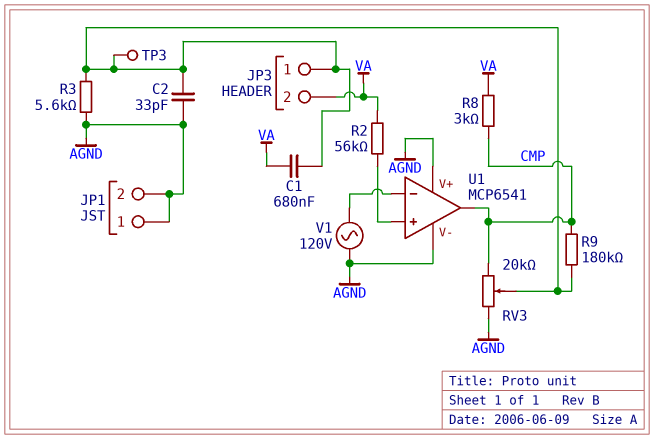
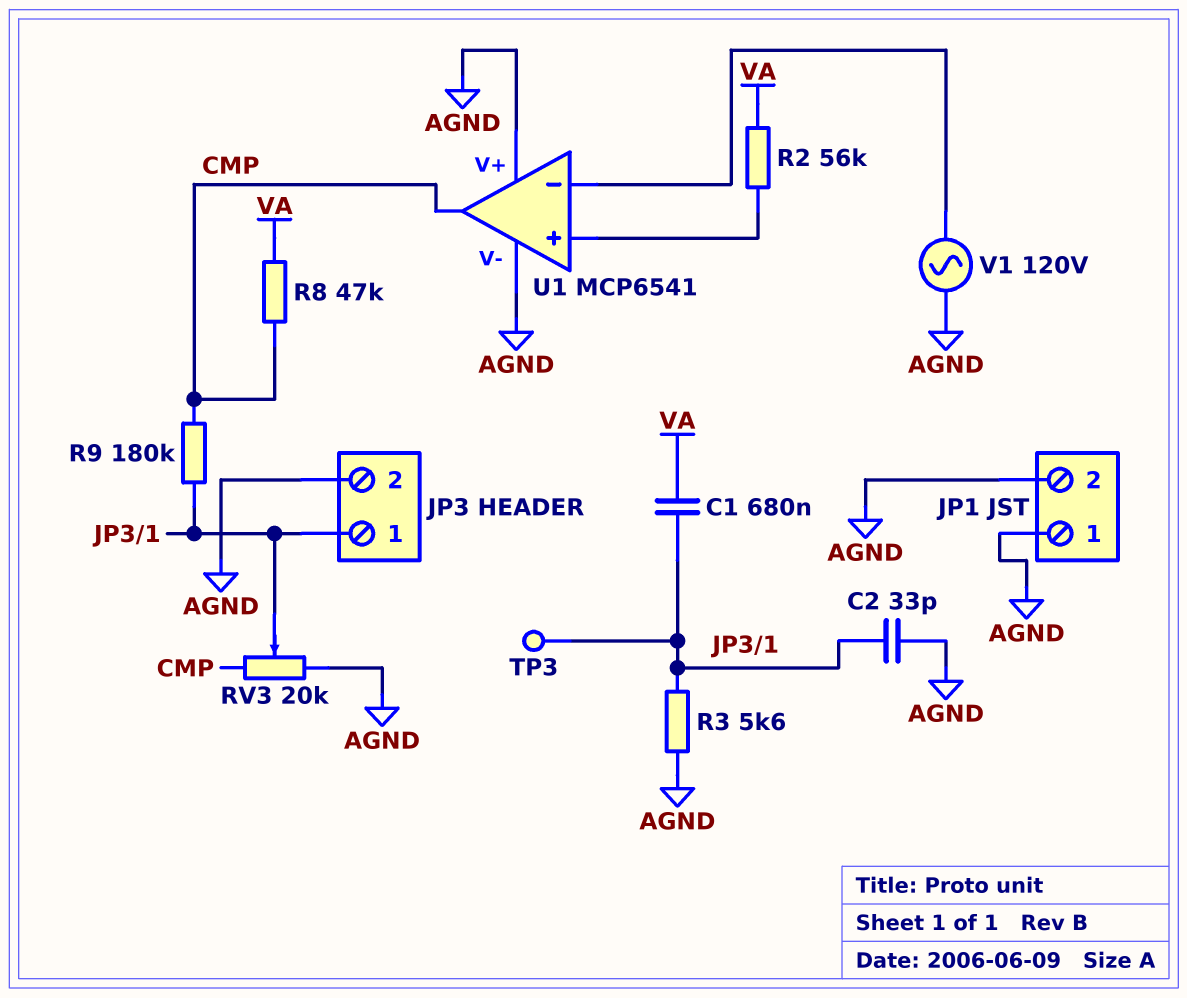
JP3 pin 2: VA -> AGND
R8: 3k (CMP, VA) -> 47k (CMP, VA)

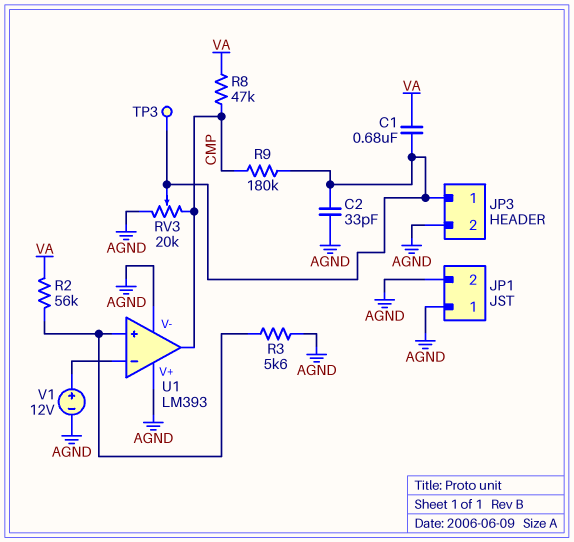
R3: 5.6k (AGND, JP3/1) -> 5.6k (AGND, U1/in+)
U1: MCP6541 -> LM393
V1: AC 120V (AGND, U1/in-) -> 12V (plus U1/in-, minus AGND)

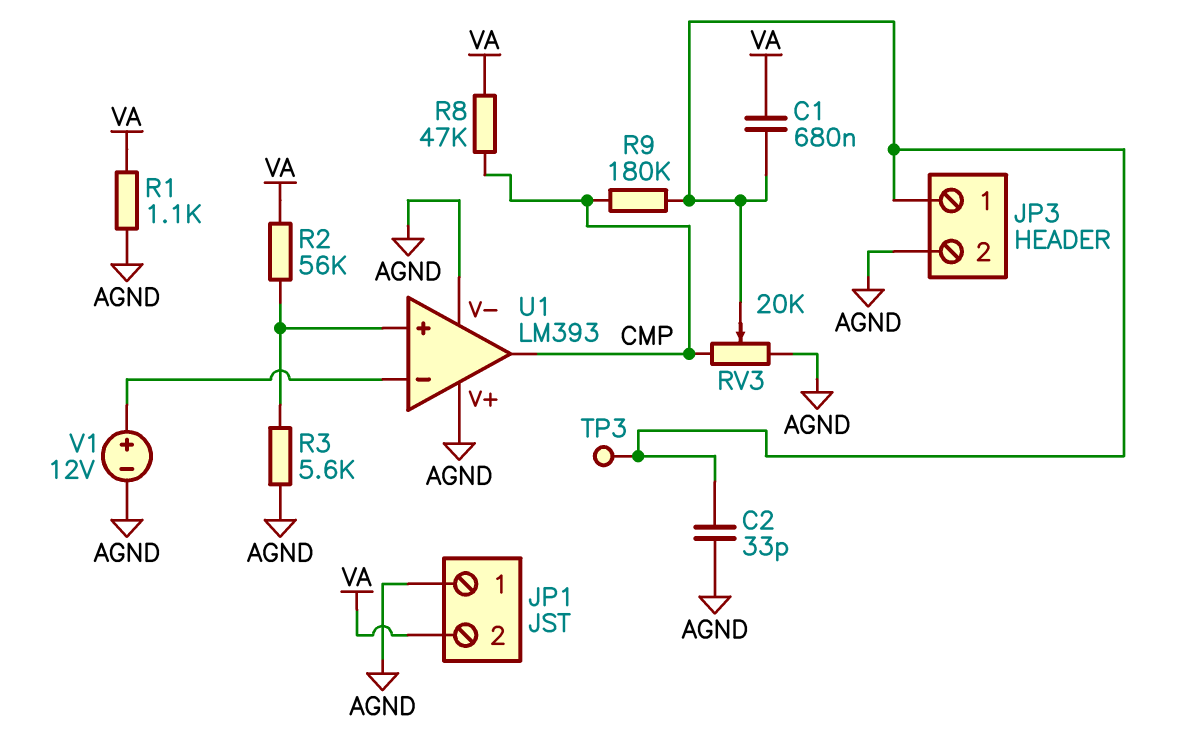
JP1 pin 2: AGND -> VA
R1: none -> 1.1k (AGND, VA)

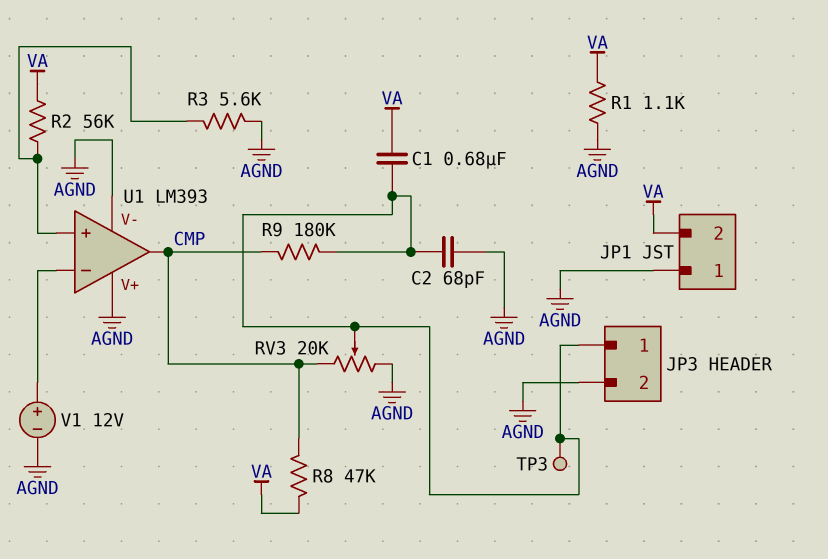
C2: 33pF (AGND, JP3/1) -> 68pF (AGND, JP3/1)

